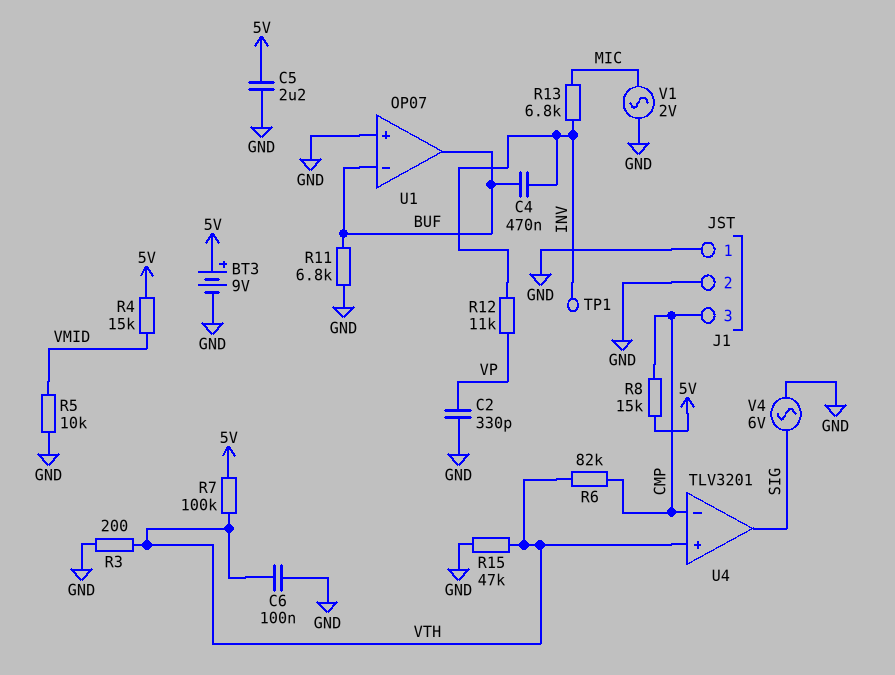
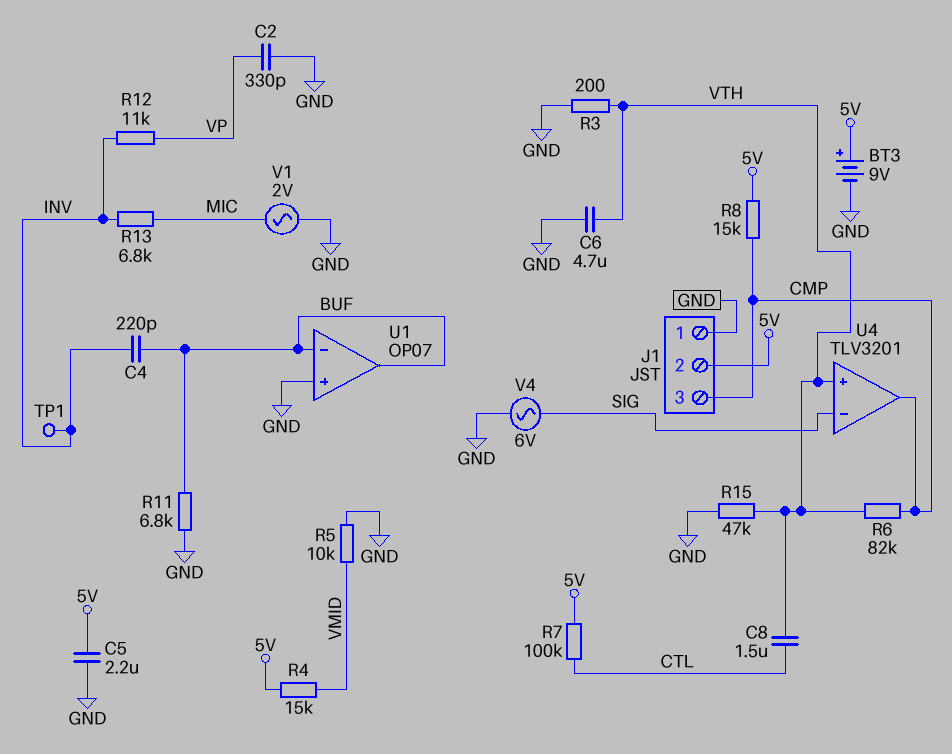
C4: 470nF (BUF, INV) -> 220pF (BUF, INV)
C6: 100nF (GND, VTH) -> 4.7uF (GND, VTH)
C8: none -> 1.5uF (CTL, VTH)
J1 pin 2: GND -> 5V
R7: 100k (5V, VTH) -> 100k (5V, CTL)
U4 pin in-: CMP -> SIG
U4 pin out: SIG -> CMP

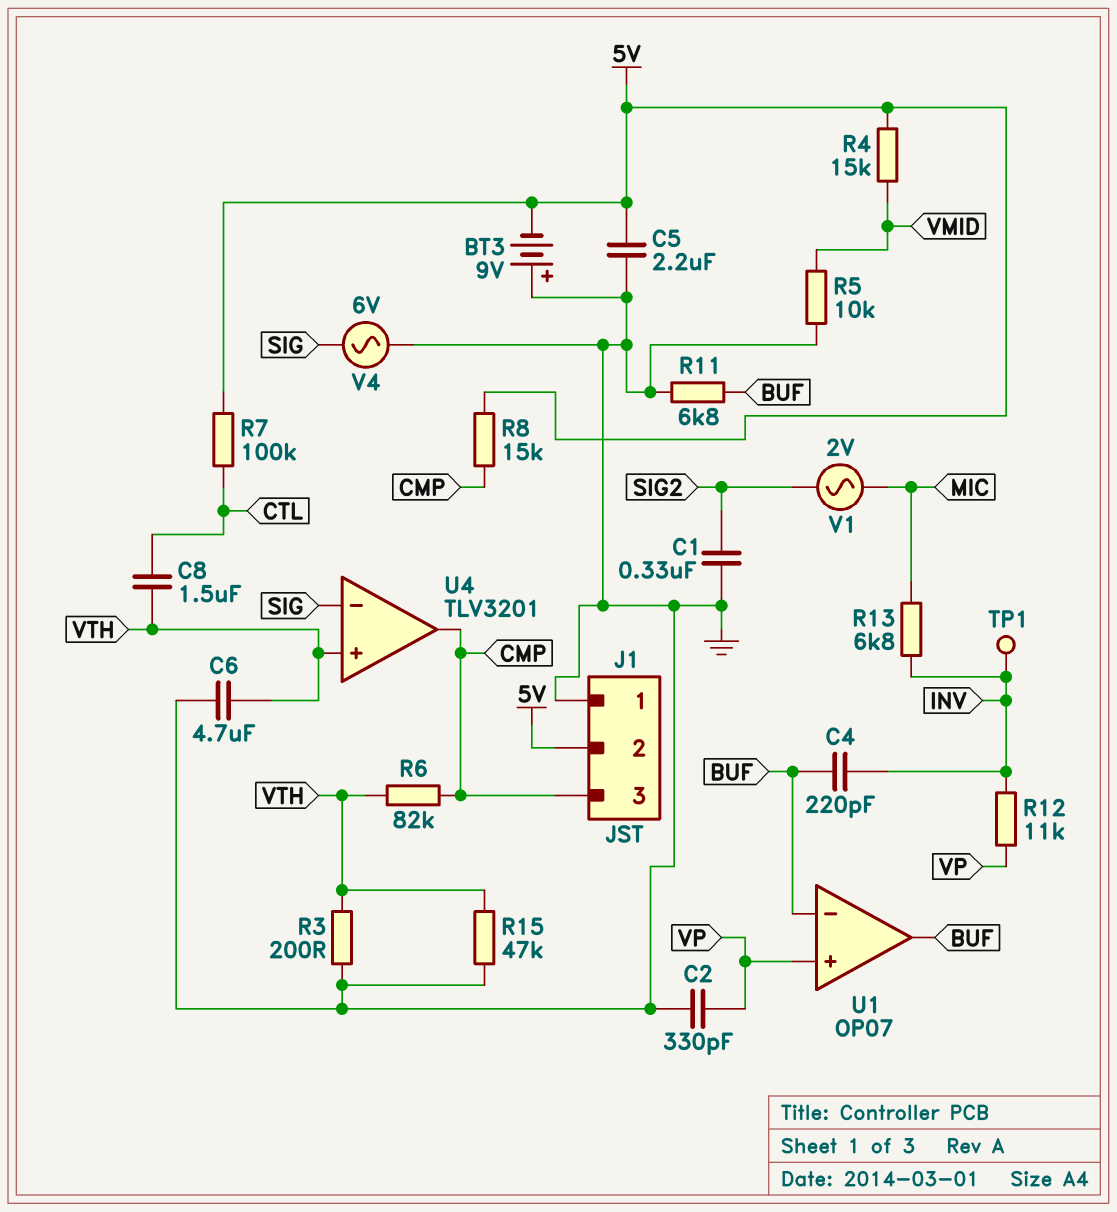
BT3: 9V (plus 5V, minus GND) -> 9V (plus GND, minus 5V)
C1: none -> 330nF (GND, SIG2)
U1 pin in+: GND -> VP
V1: AC 2V (GND, MIC) -> AC 2V (MIC, SIG2)

